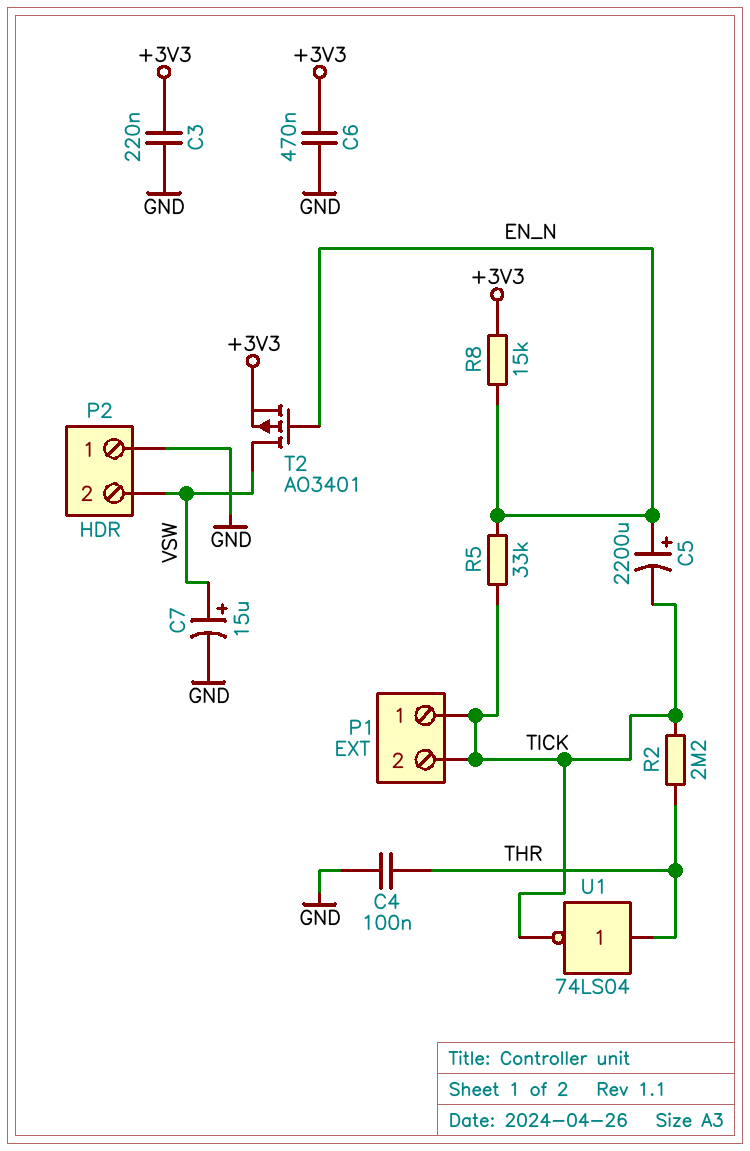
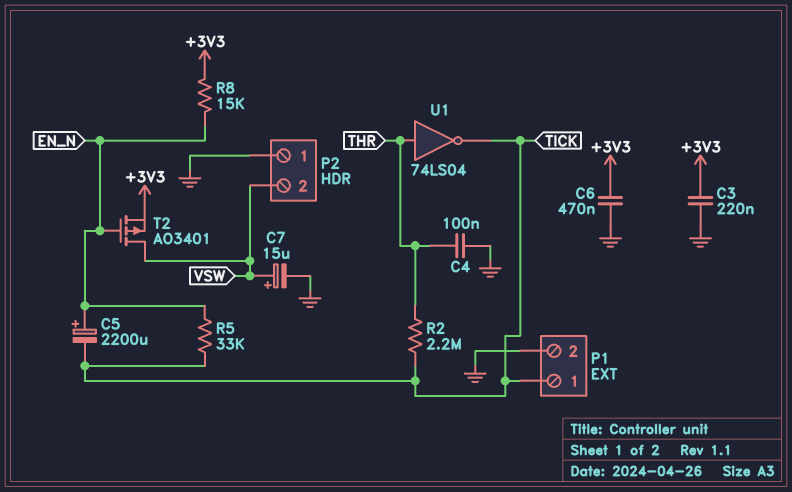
P1 pin 2: TICK -> GND

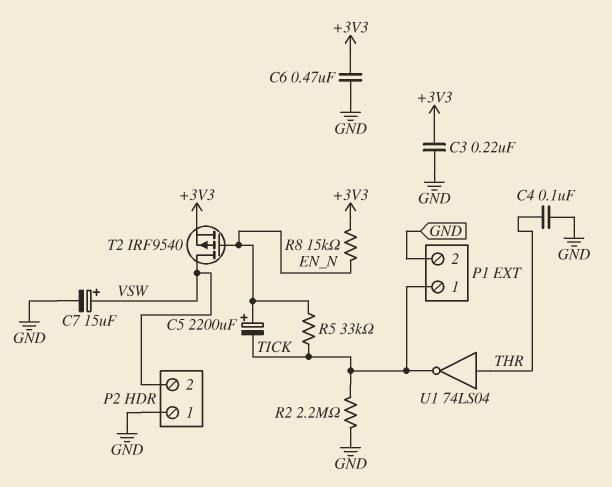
R2: 2.2M (THR, TICK) -> 2.2M (GND, TICK)
T2: PMOS AO3401 (G EN_N, D VSW, S +3V3) -> PMOS IRF9540 (G EN_N, D VSW, S +3V3)

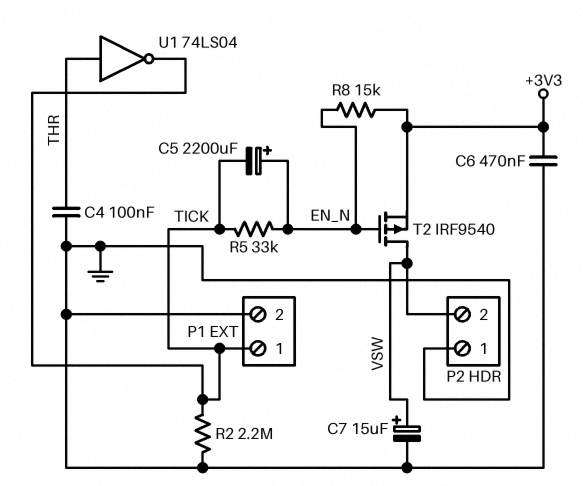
C3: 220nF (+3V3, GND) -> none

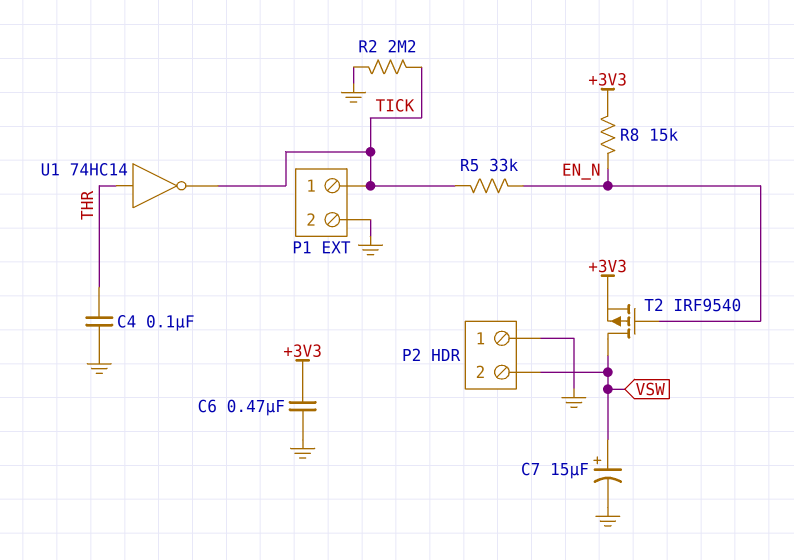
C5: 2200uF (plus EN_N, minus TICK) -> none
U1: NOT 74LS04 (in THR, out TICK) -> NOT 74HC14 (in THR, out TICK)

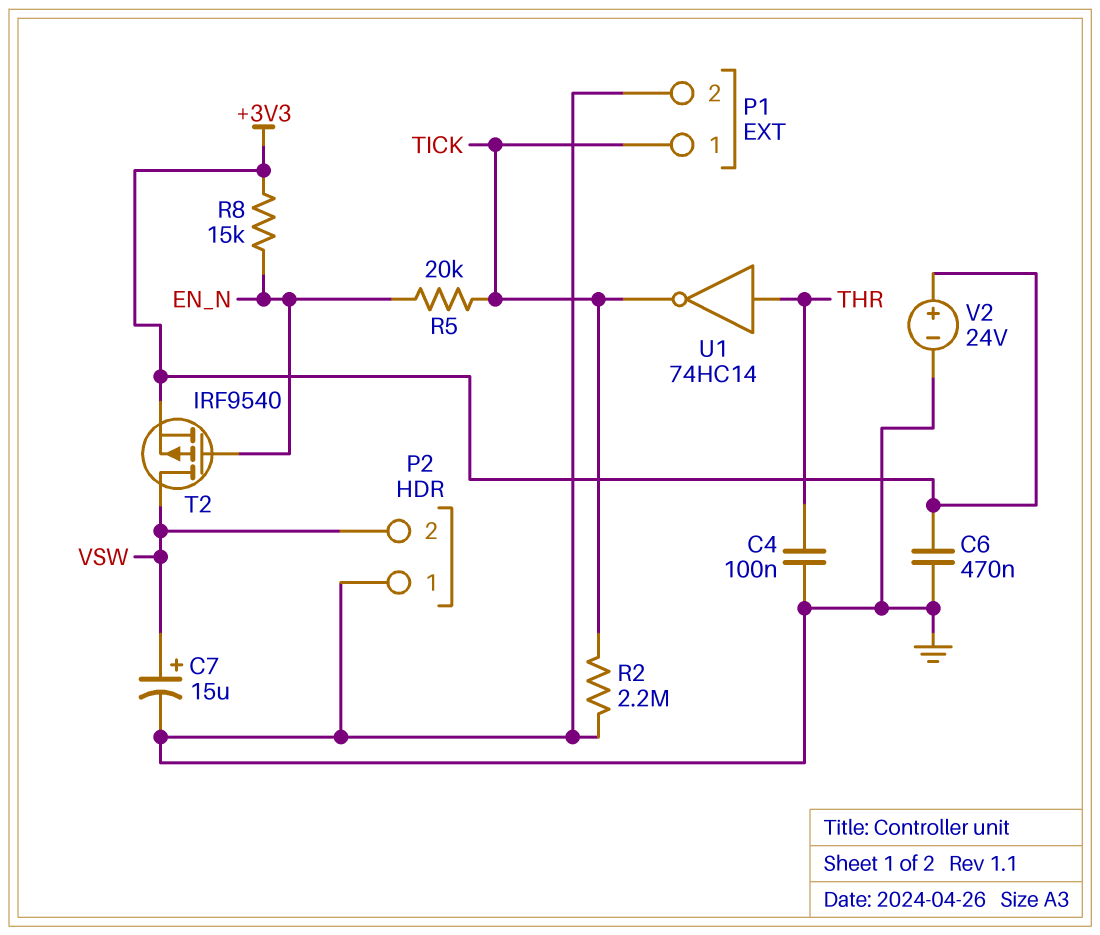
R5: 33k (EN_N, TICK) -> 20k (EN_N, TICK)
V2: none -> 24V (plus +3V3, minus GND)

